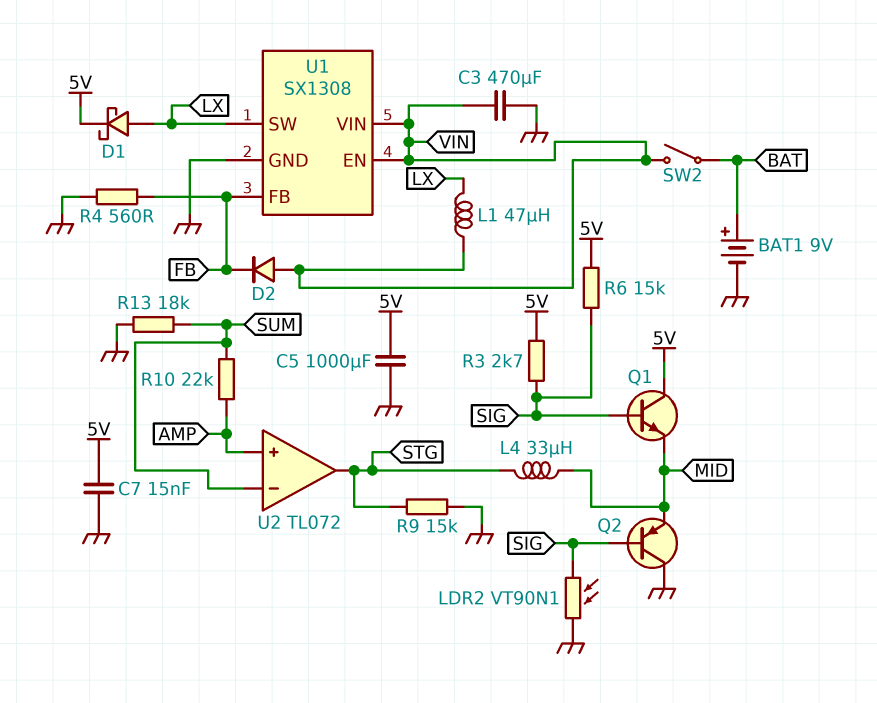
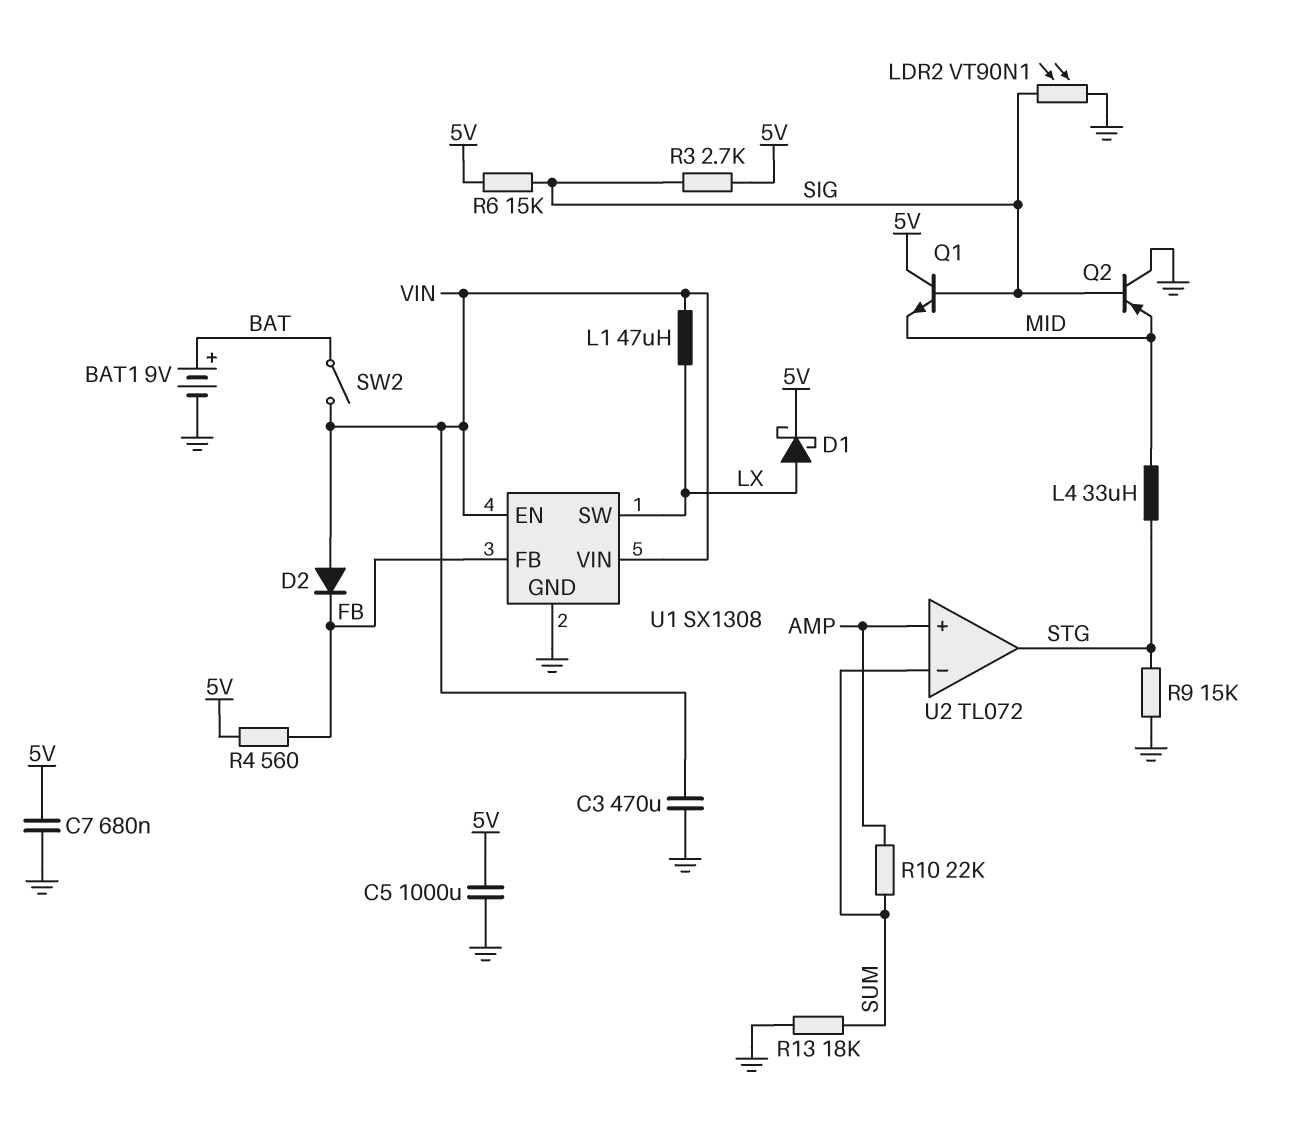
C7: 15nF (5V, GND) -> 680nF (5V, GND)
R4: 560 (FB, GND) -> 560 (5V, FB)

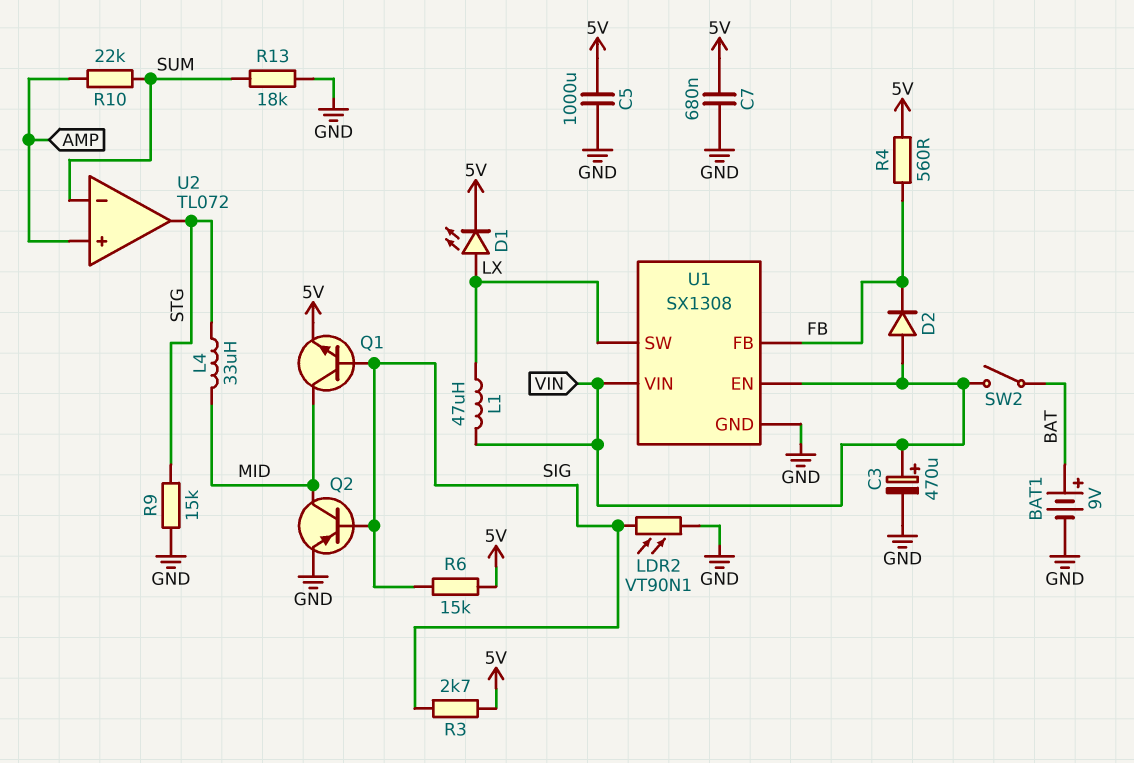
C3: 470uF (GND, VIN) -> 470uF (plus VIN, minus GND)
D1: schottky (A LX, K 5V) -> LED (A LX, K 5V)
Q1: NPN (B SIG, C 5V, E MID) -> NPN (B SIG, C MID, E 5V)
Q2: PNP (B SIG, C GND, E MID) -> PNP (B SIG, C MID, E GND)

